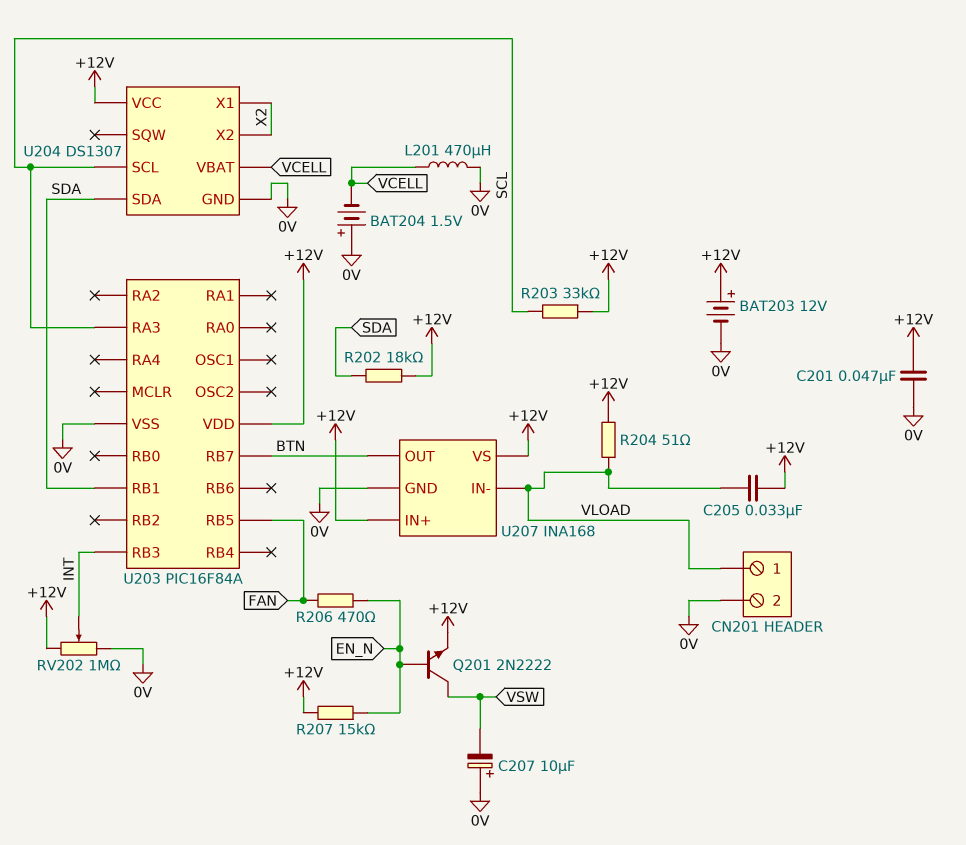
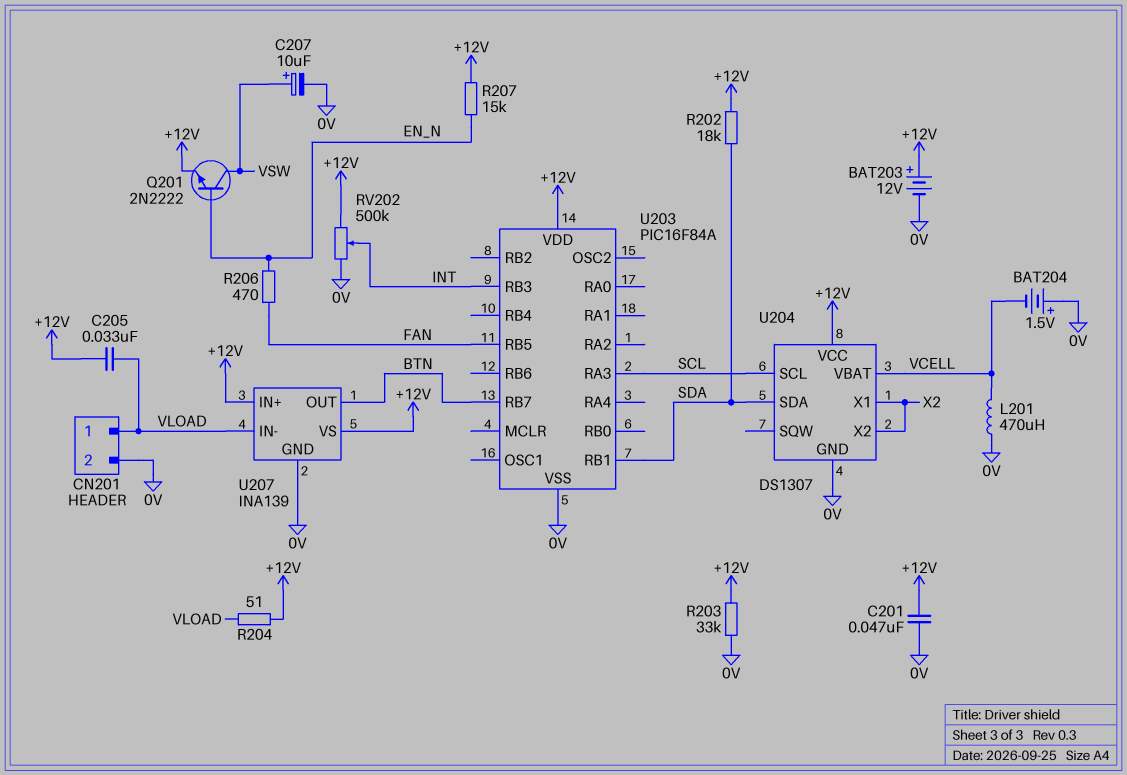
C207: 10uF (plus 0V, minus VSW) -> 10uF (plus VSW, minus 0V)
R203: 33k (+12V, SCL) -> 33k (+12V, 0V)
RV202: 1M (+12V, 0V, wiper INT) -> 500k (+12V, 0V, wiper INT)
U207: INA168 -> INA139

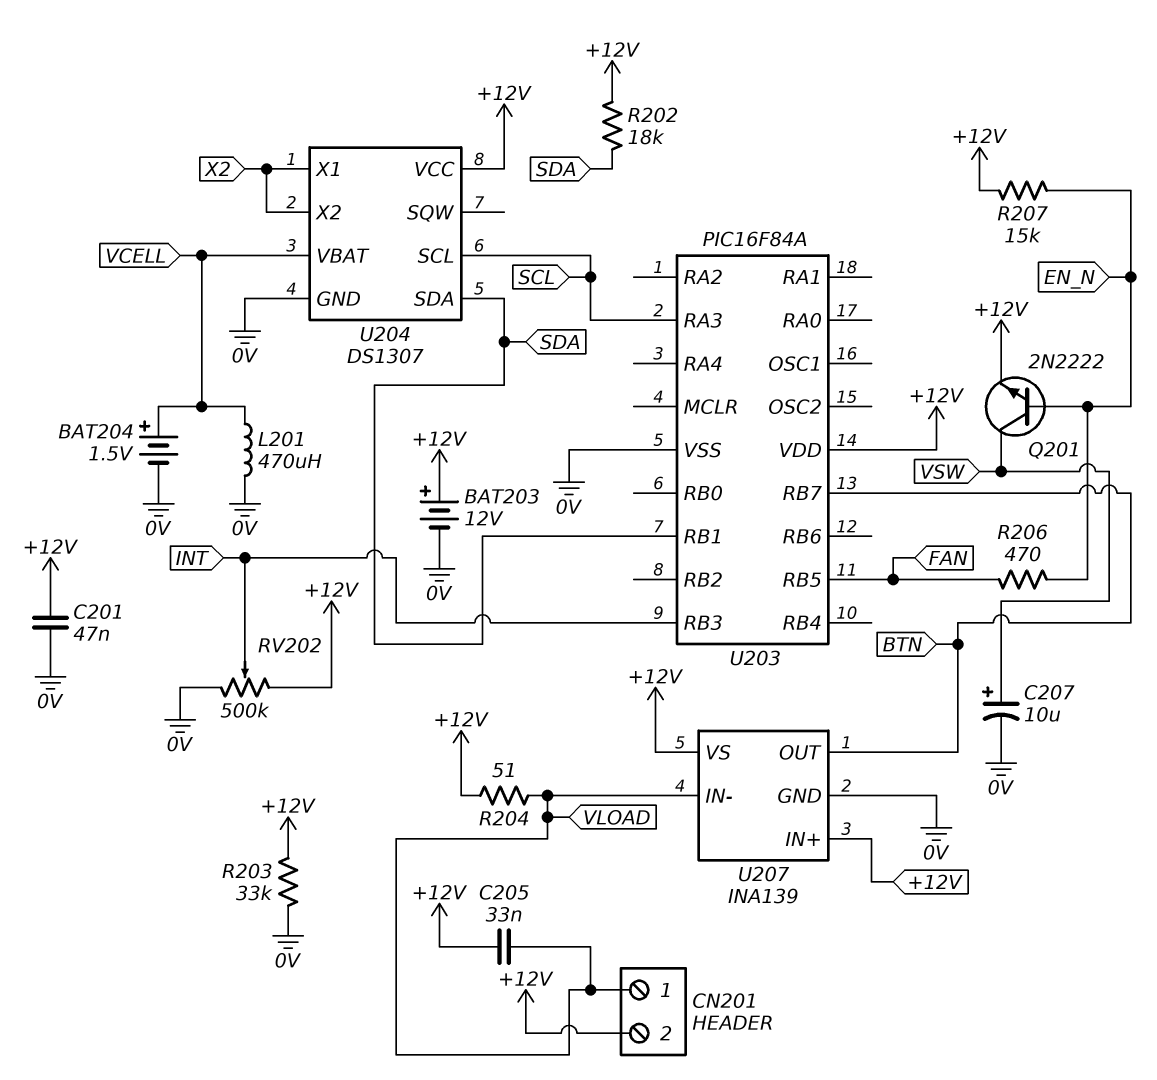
BAT204: 1.5V (plus 0V, minus VCELL) -> 1.5V (plus VCELL, minus 0V)
CN201 pin 2: 0V -> +12V

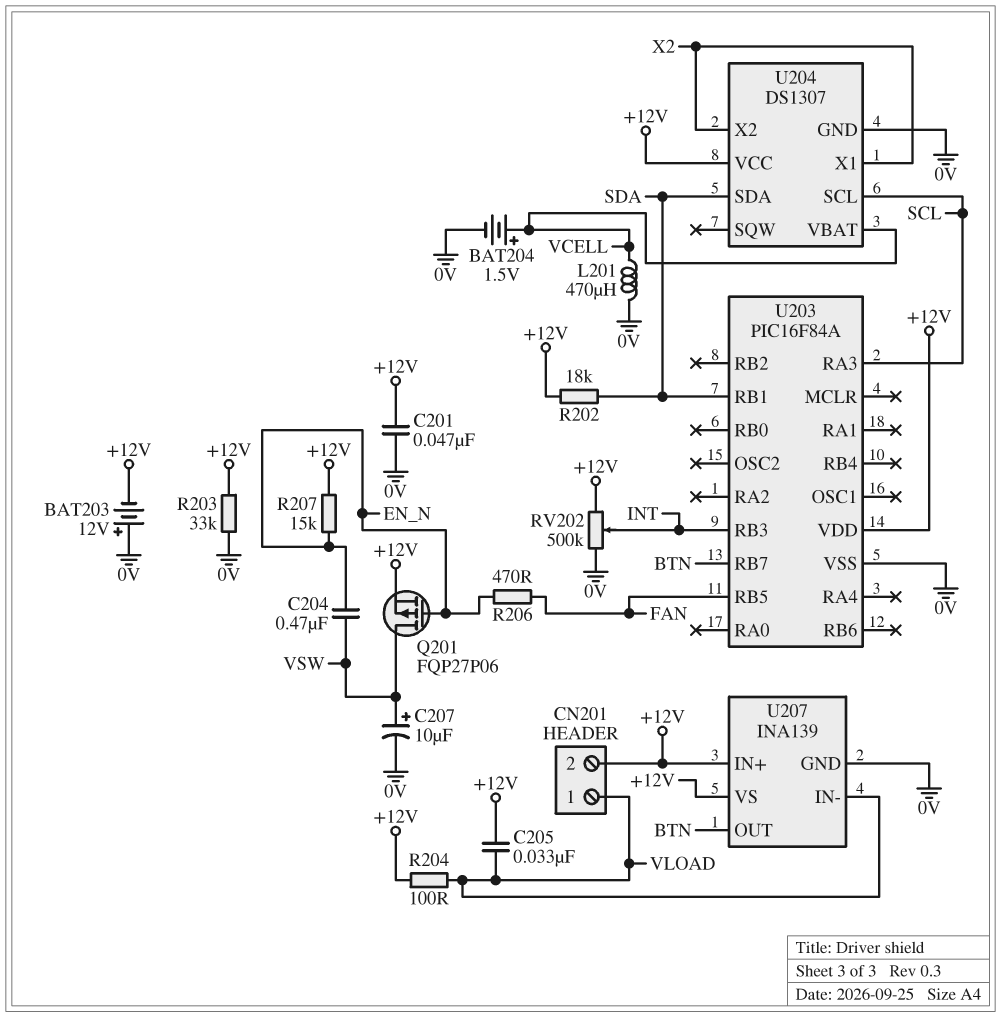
BAT203: 12V (plus +12V, minus 0V) -> 12V (plus 0V, minus +12V)
C204: none -> 470nF (EN_N, VSW)
Q201: NPN 2N2222 (B EN_N, C VSW, E +12V) -> PMOS FQP27P06 (G EN_N, D VSW, S +12V)
R204: 51 (+12V, VLOAD) -> 100 (+12V, VLOAD)

